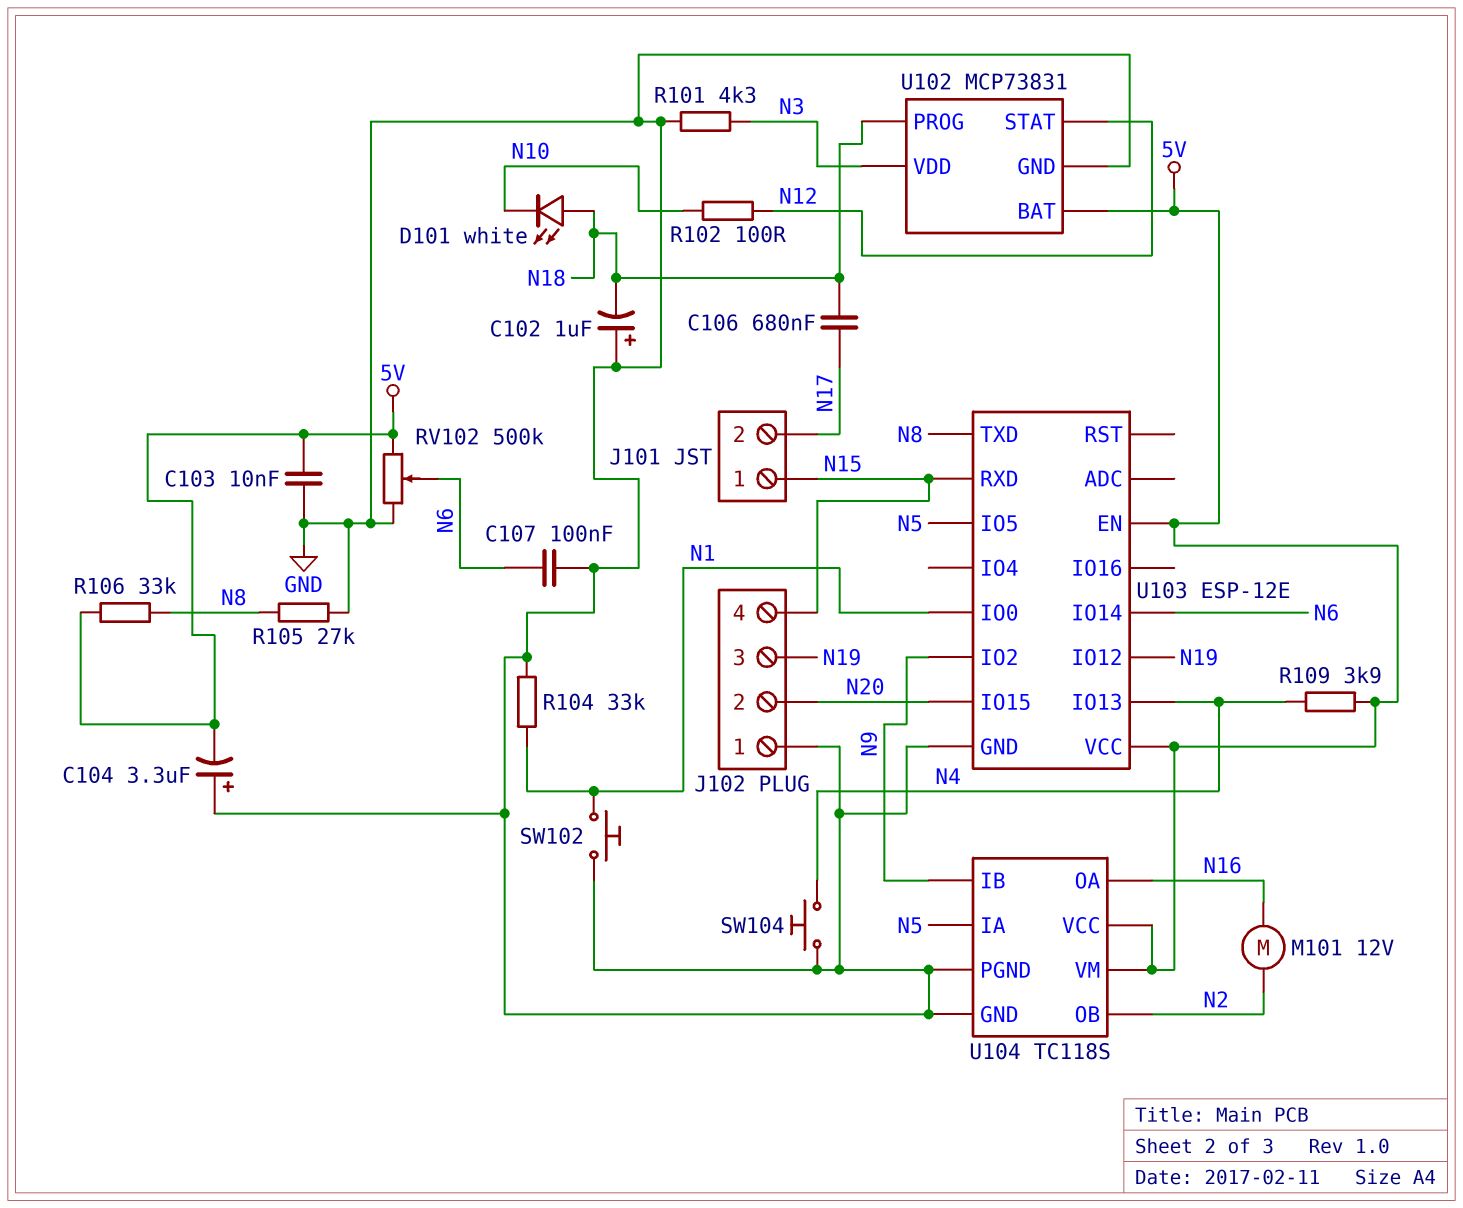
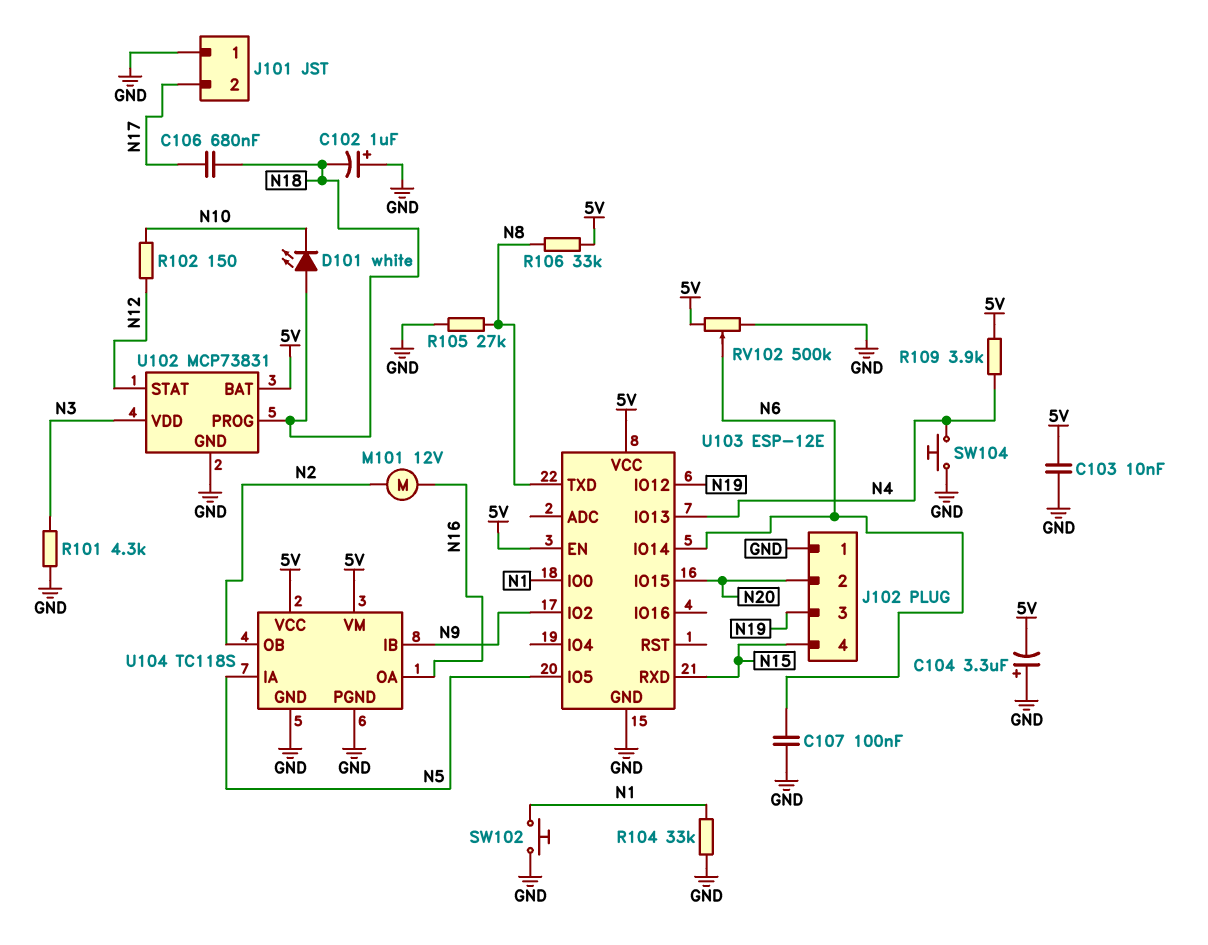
J101 pin 1: N15 -> GND
R102: 100 (N10, N12) -> 150 (N10, N12)

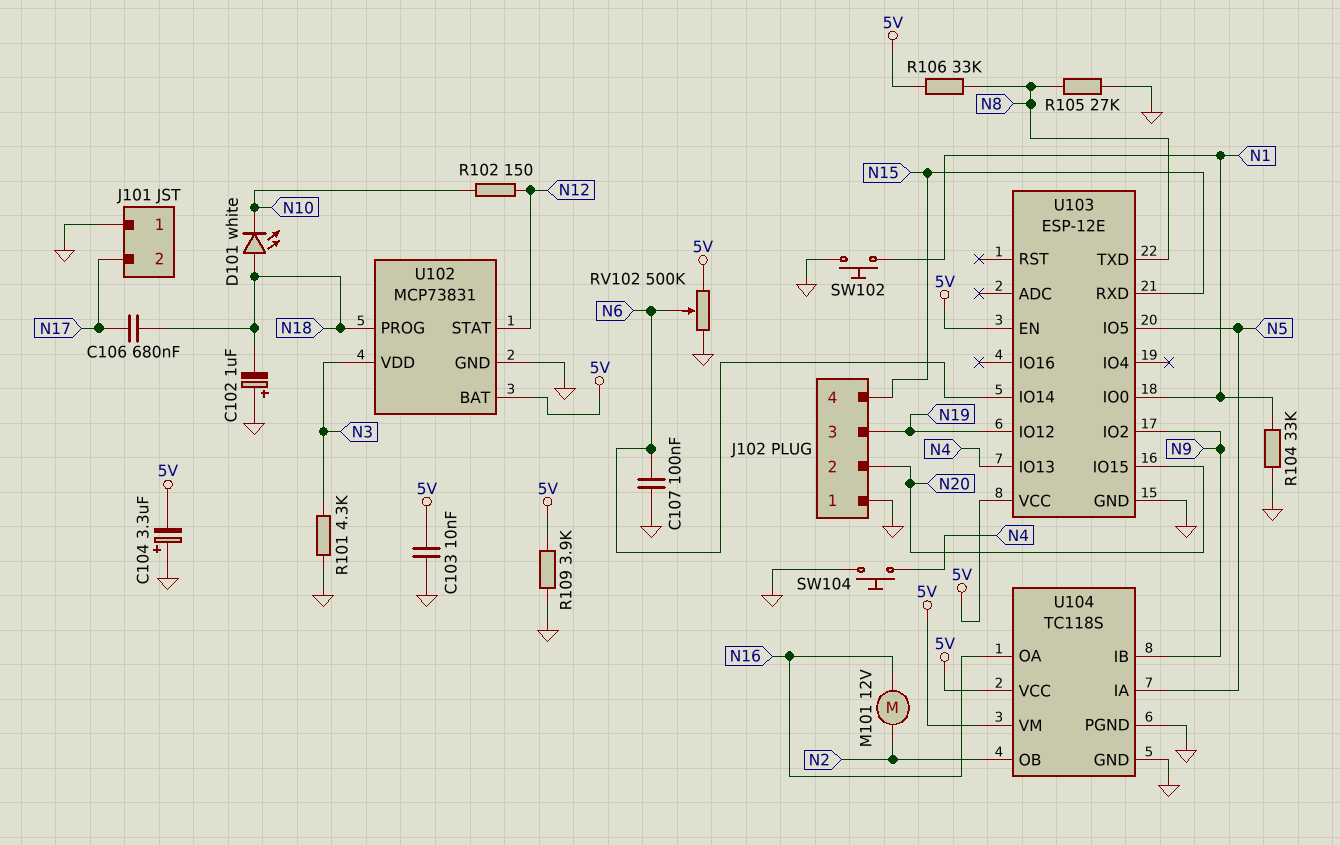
R109: 3.9k (5V, N4) -> 3.9k (5V, GND)

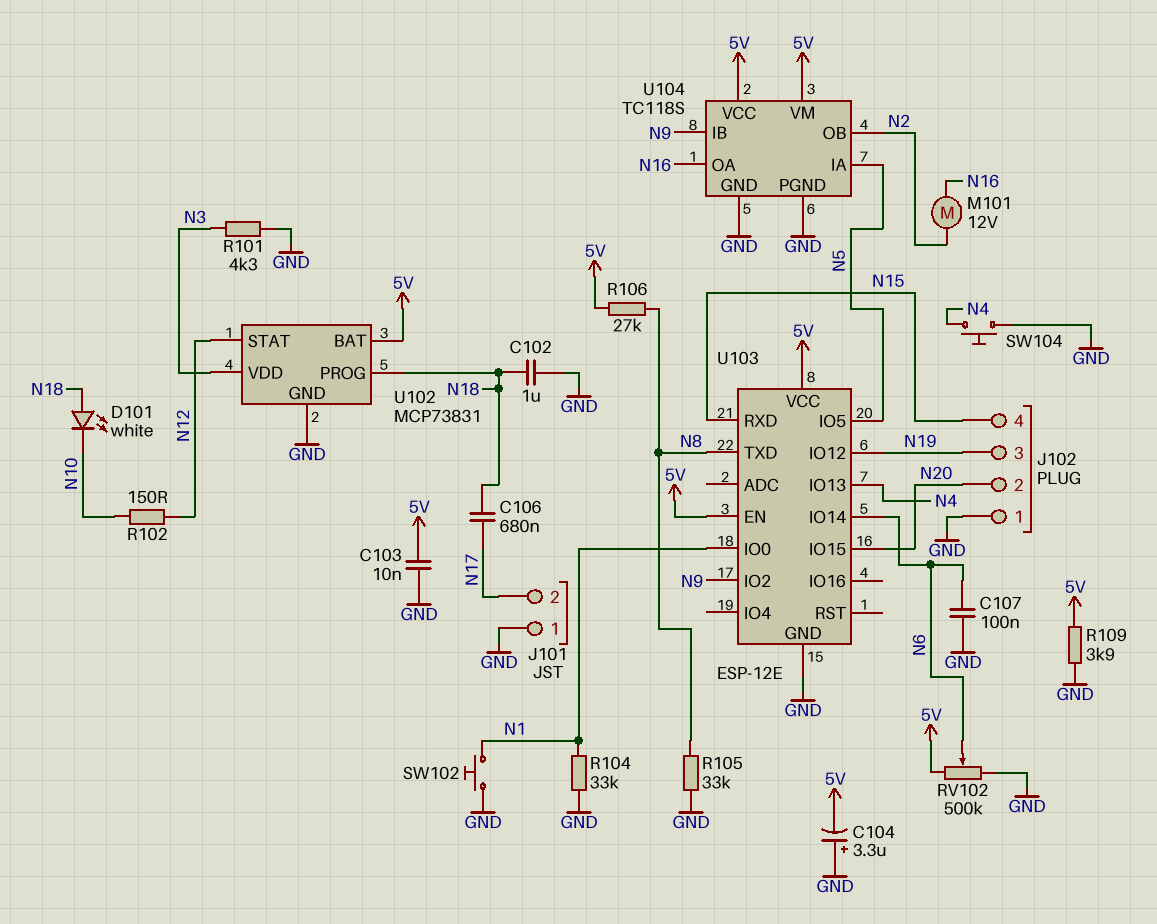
C102: 1uF (plus GND, minus N18) -> 1uF (GND, N18)
R105: 27k (GND, N8) -> 33k (GND, N8)
R106: 33k (5V, N8) -> 27k (5V, N8)

